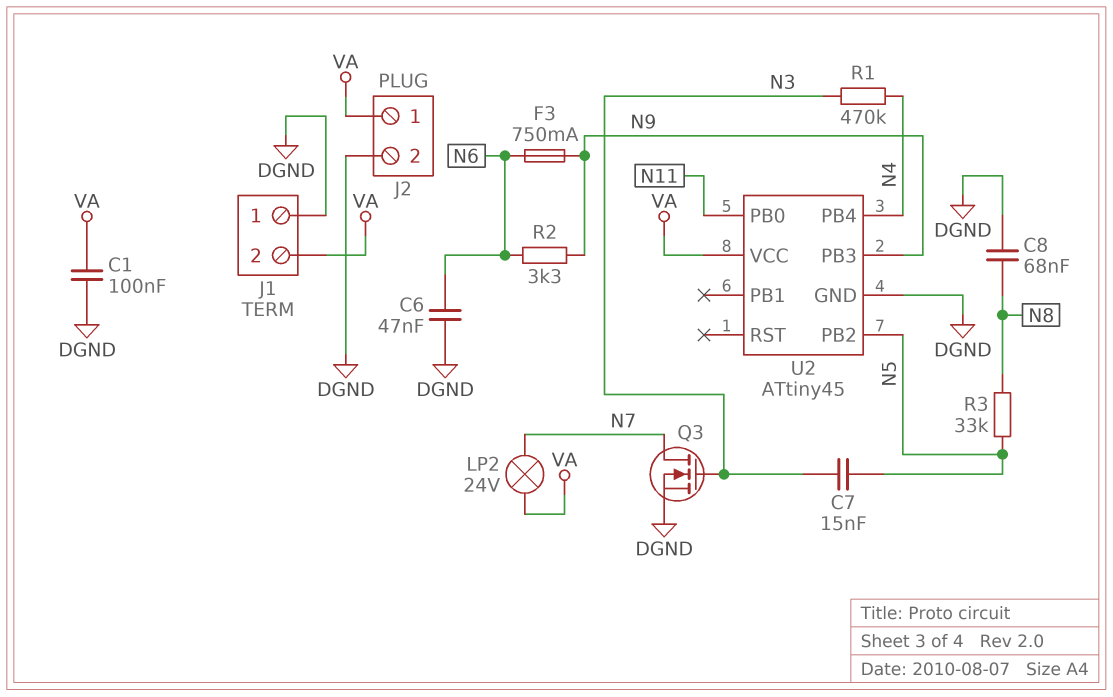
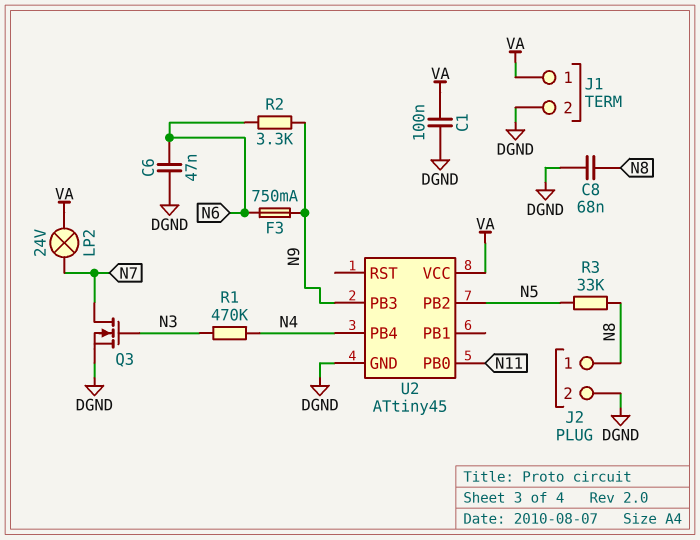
C7: 15nF (N3, N5) -> none
J1 pin 1: DGND -> VA
J1 pin 2: VA -> DGND
J2 pin 1: VA -> N8

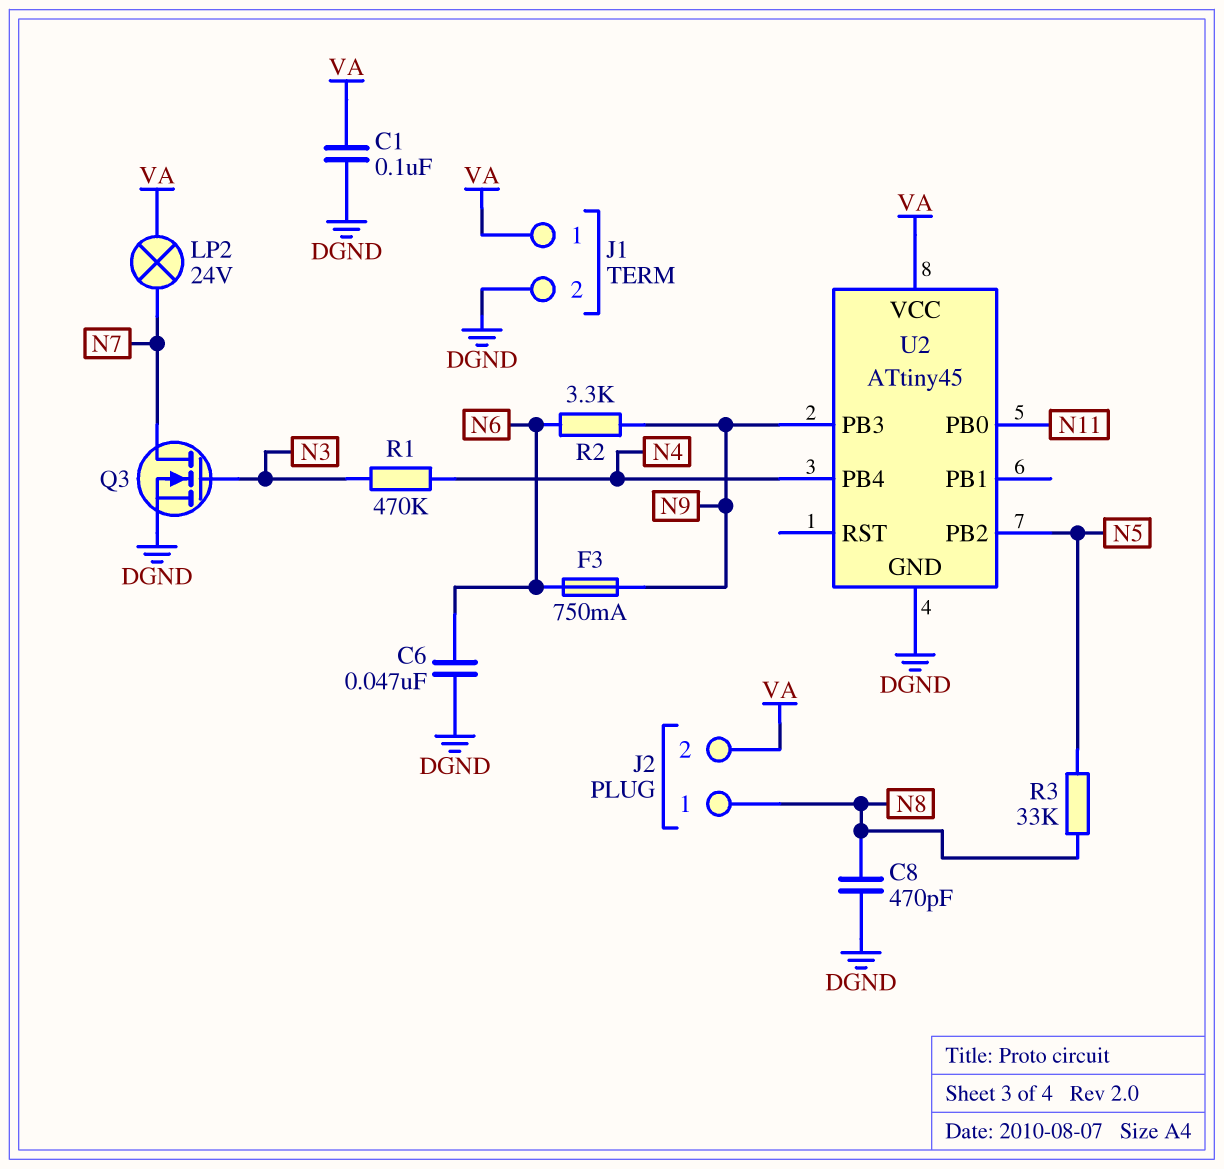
C8: 68nF (DGND, N8) -> 470pF (DGND, N8)
J2 pin 2: DGND -> VA

